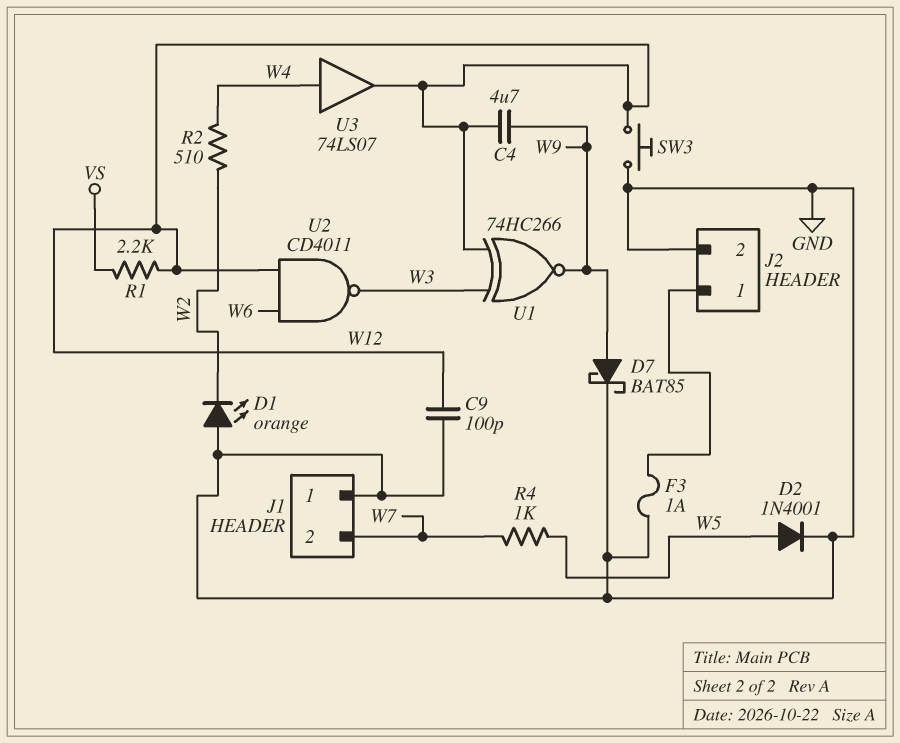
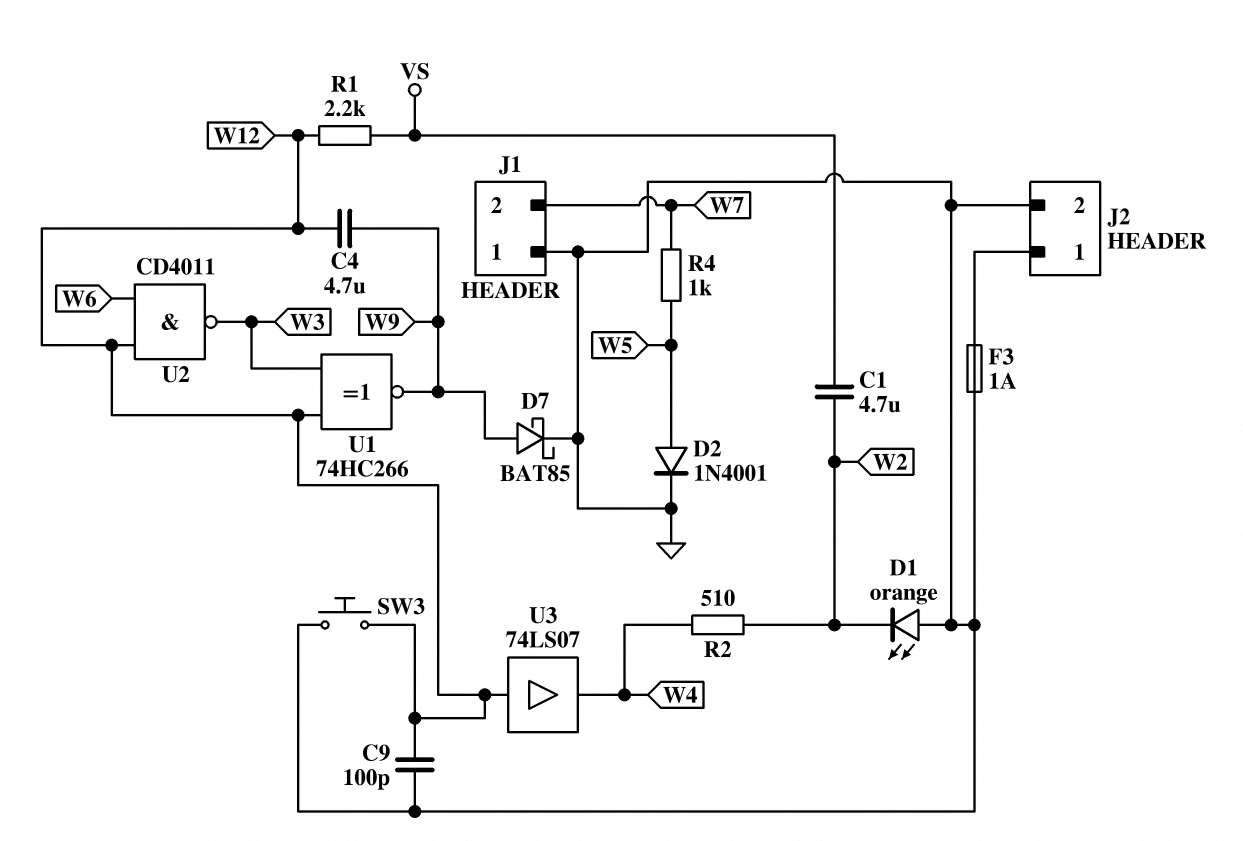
C1: none -> 4.7uF (VS, W2)
U3: buffer 74LS07 (in W4, out W12) -> buffer 74LS07 (in W12, out W4)

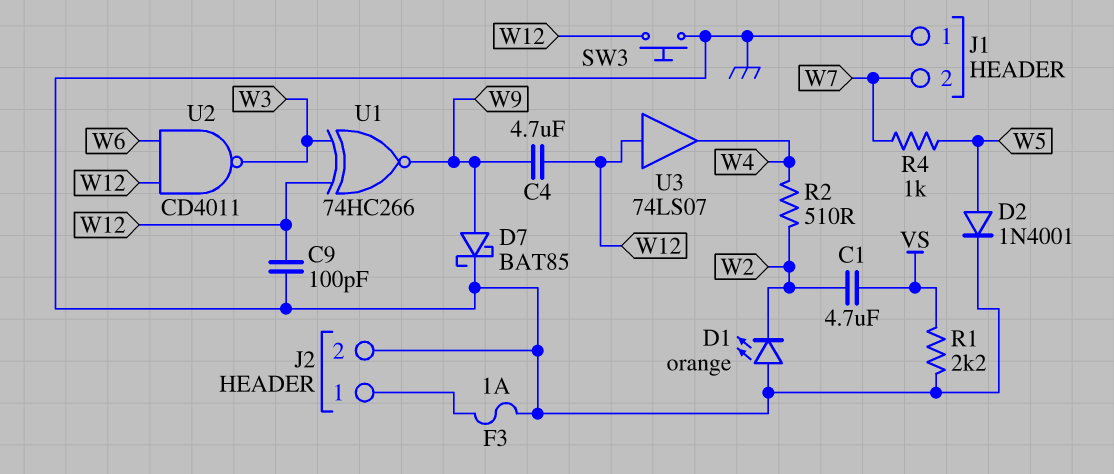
R1: 2.2k (VS, W12) -> 2.2k (GND, VS)

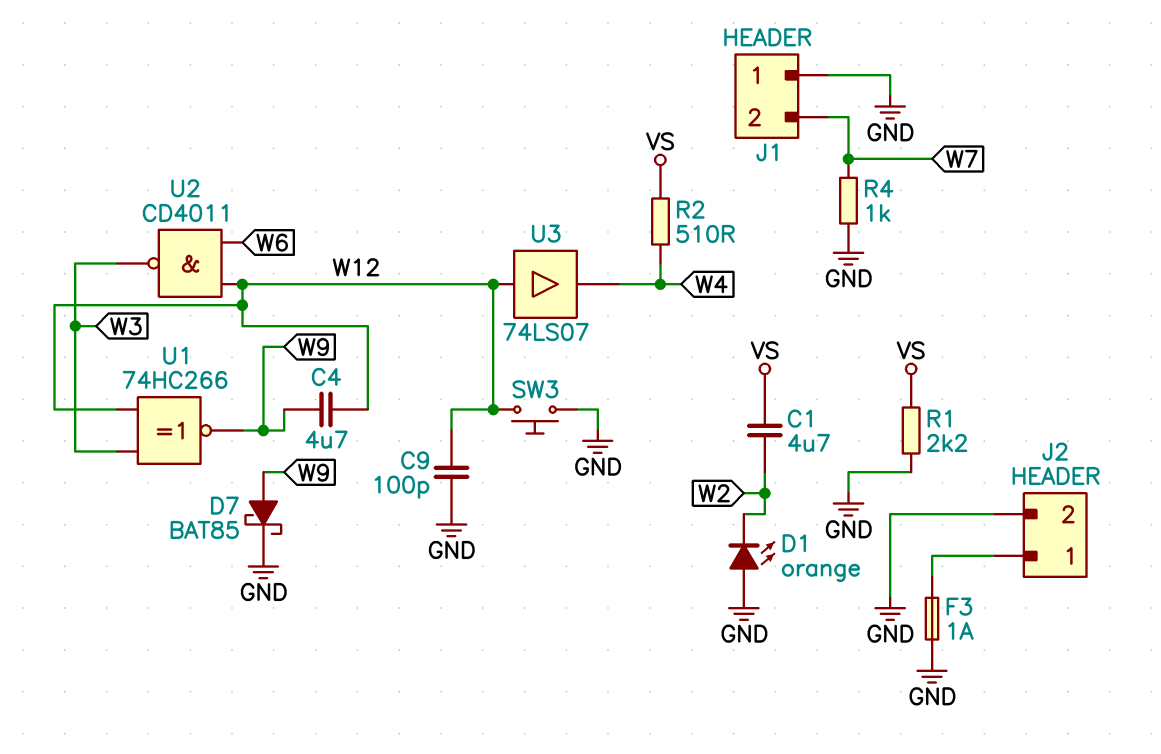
D2: diode 1N4001 (A W5, K GND) -> none
R2: 510 (W2, W4) -> 510 (VS, W4)
R4: 1k (W5, W7) -> 1k (GND, W7)

